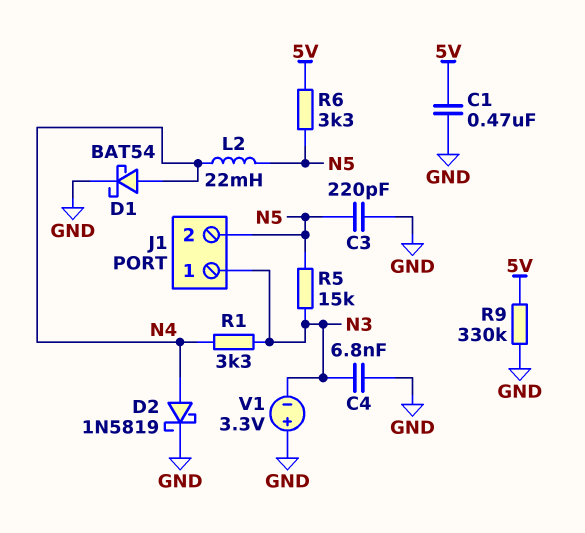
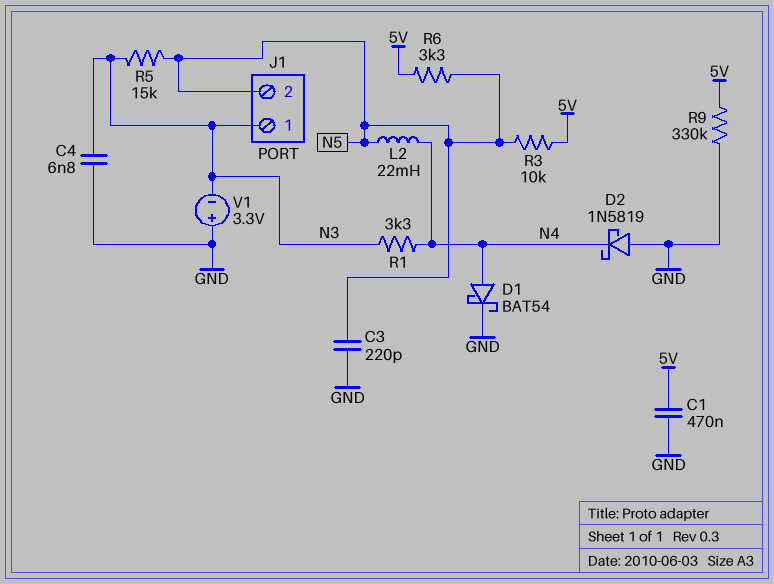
D2: schottky 1N5819 (A N4, K GND) -> schottky 1N5819 (A GND, K N4)
R3: none -> 10k (5V, N5)

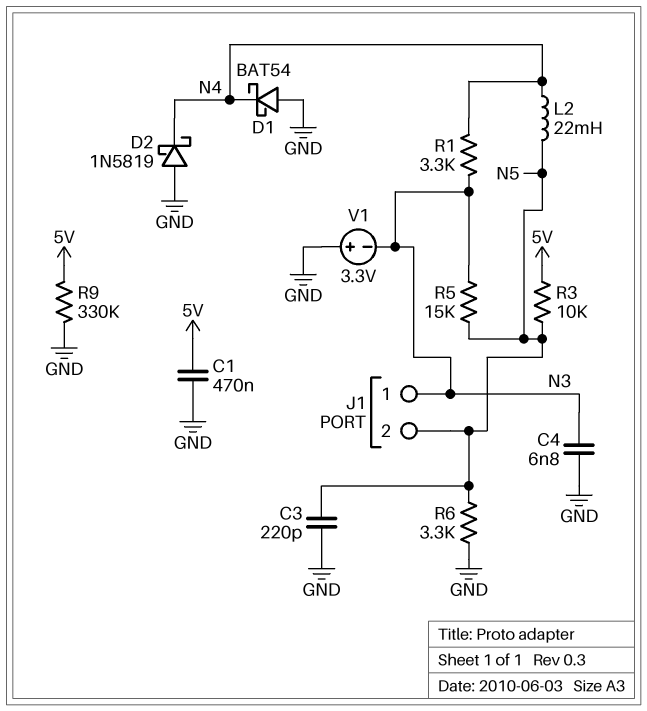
D1: schottky BAT54 (A N4, K GND) -> schottky BAT54 (A GND, K N4)
R6: 3.3k (5V, N5) -> 3.3k (GND, N5)

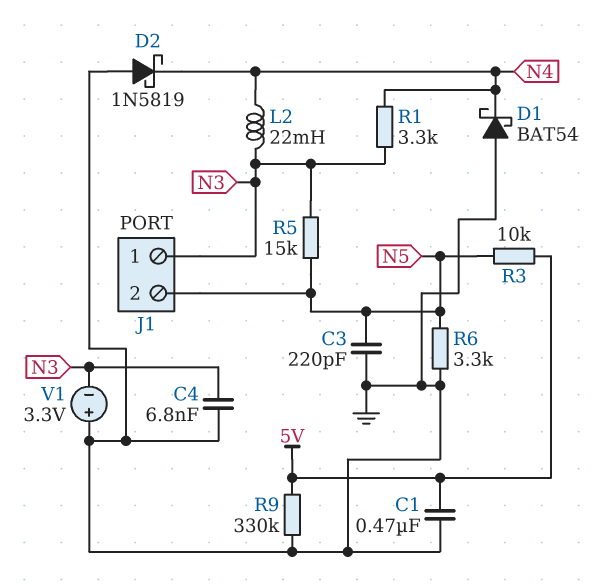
L2: 22mH (N4, N5) -> 22mH (N3, N4)

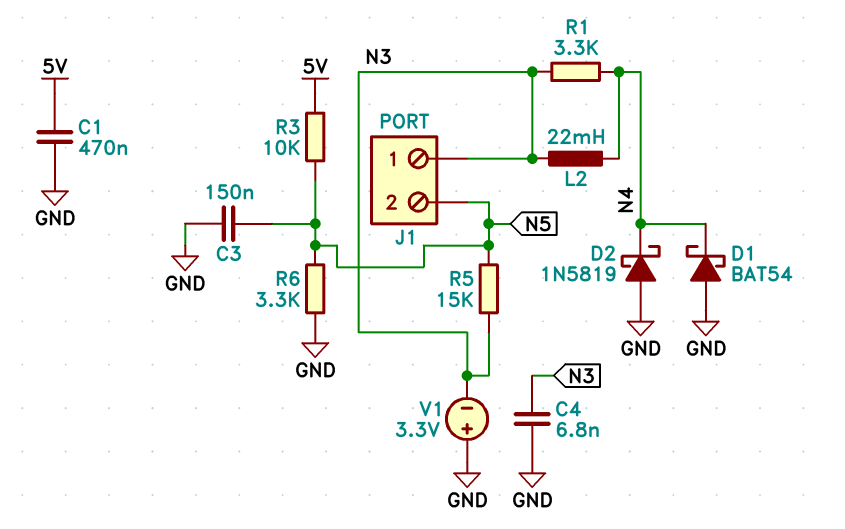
C3: 220pF (GND, N5) -> 150nF (GND, N5)
R9: 330k (5V, GND) -> none

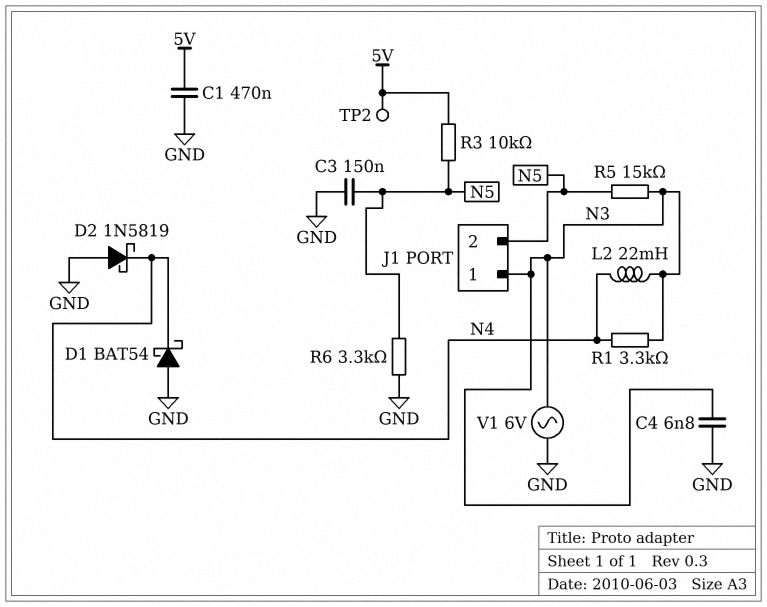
TP2: none -> test point (5V)
V1: 3.3V (plus GND, minus N3) -> AC 6V (GND, N3)

